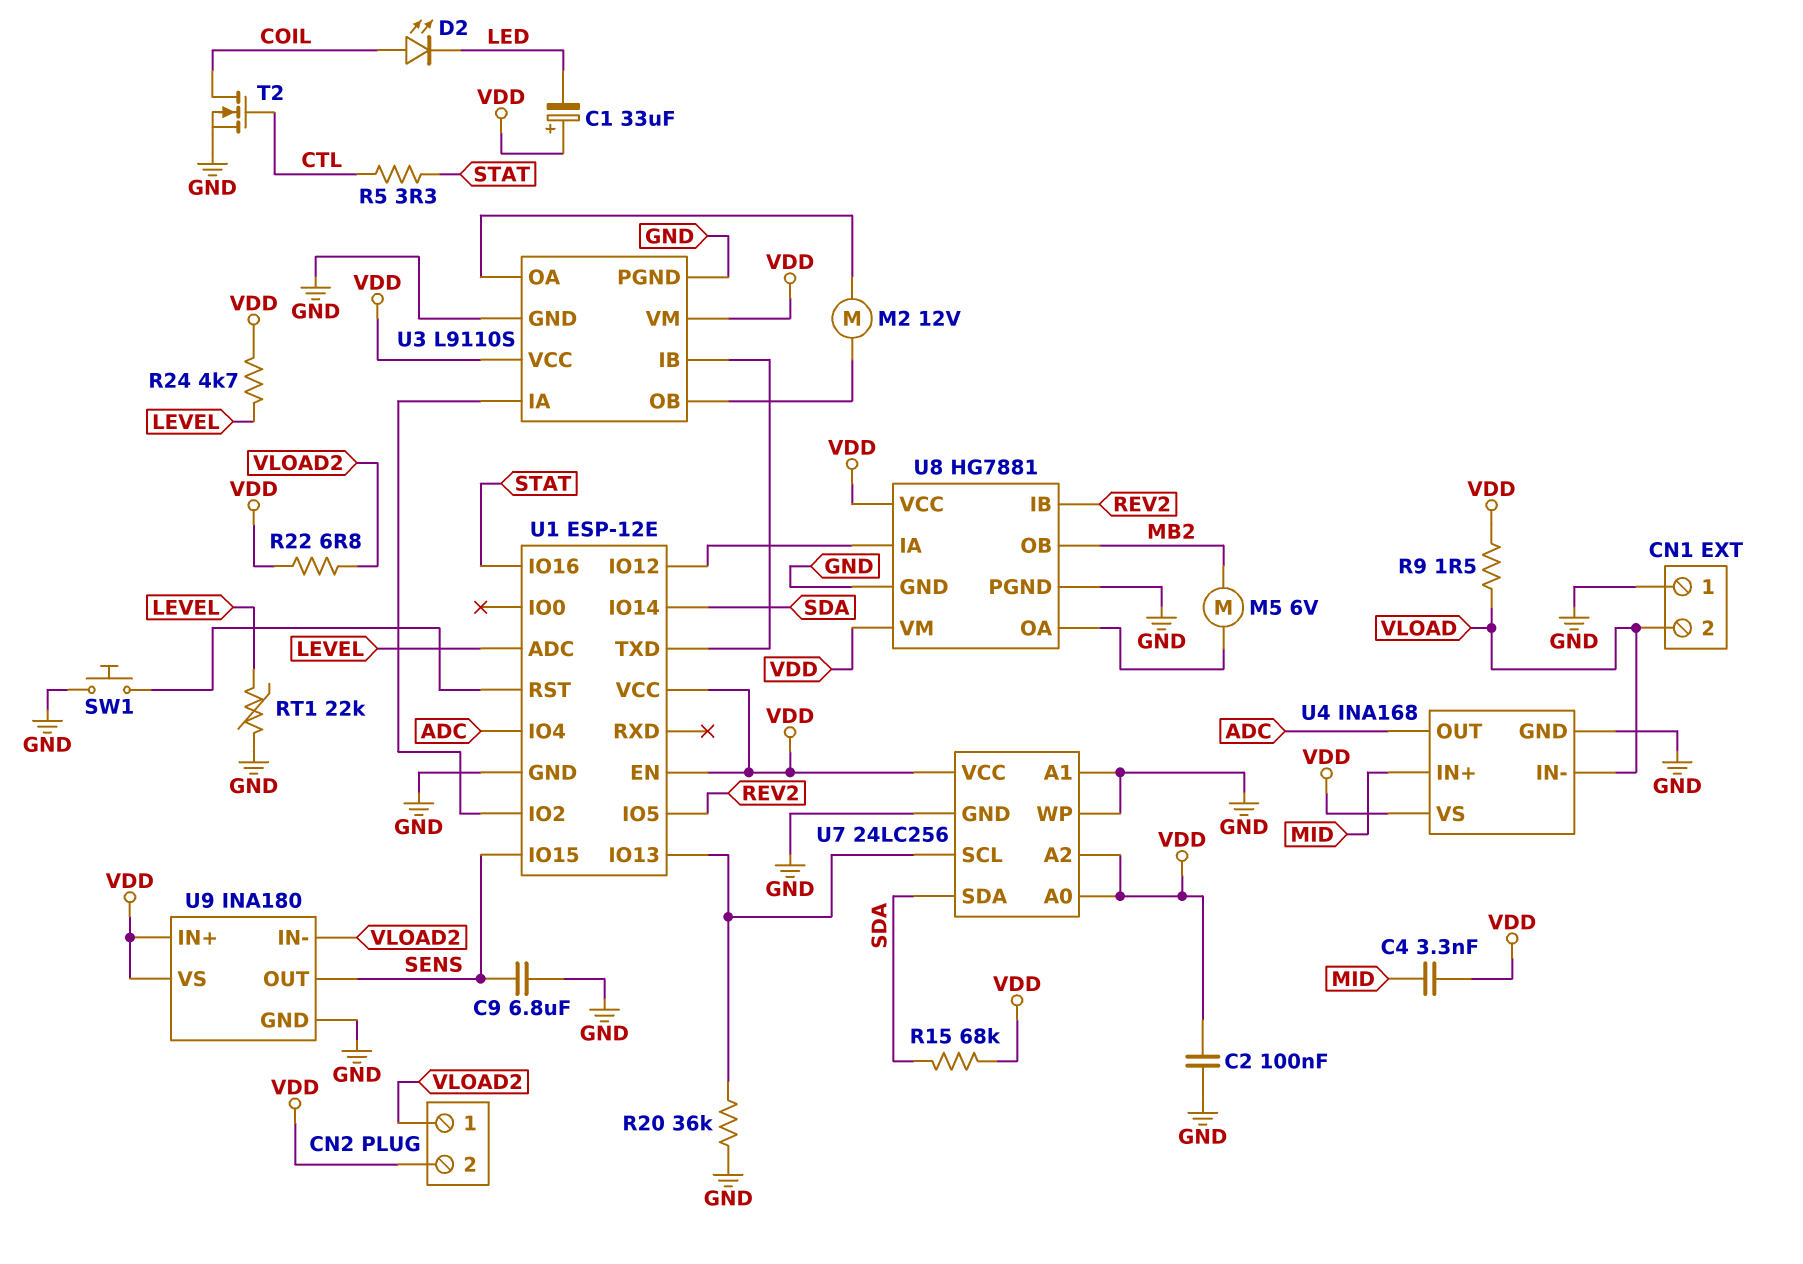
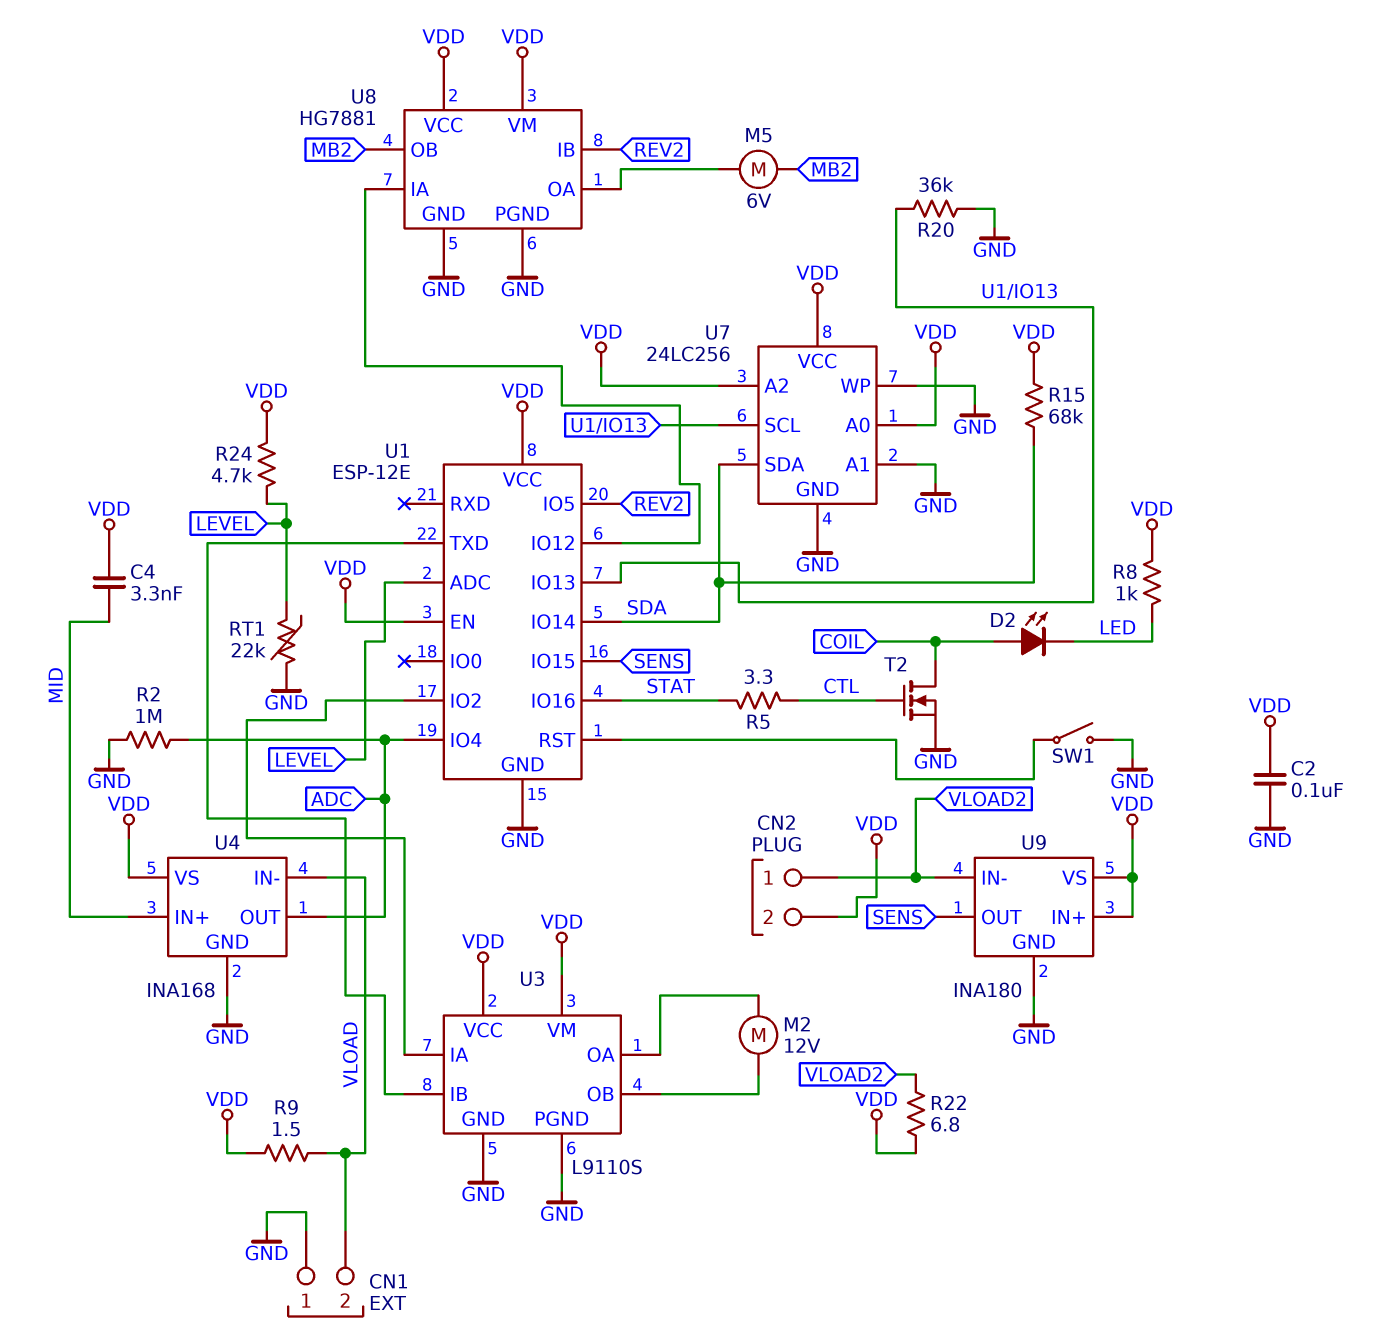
C1: 33uF (plus VDD, minus LED) -> none
C9: 6.8uF (GND, SENS) -> none
R2: none -> 1M (ADC, GND)
R8: none -> 1k (LED, VDD)
SW1: button (GND, U1/RST) -> switch (GND, U1/RST)

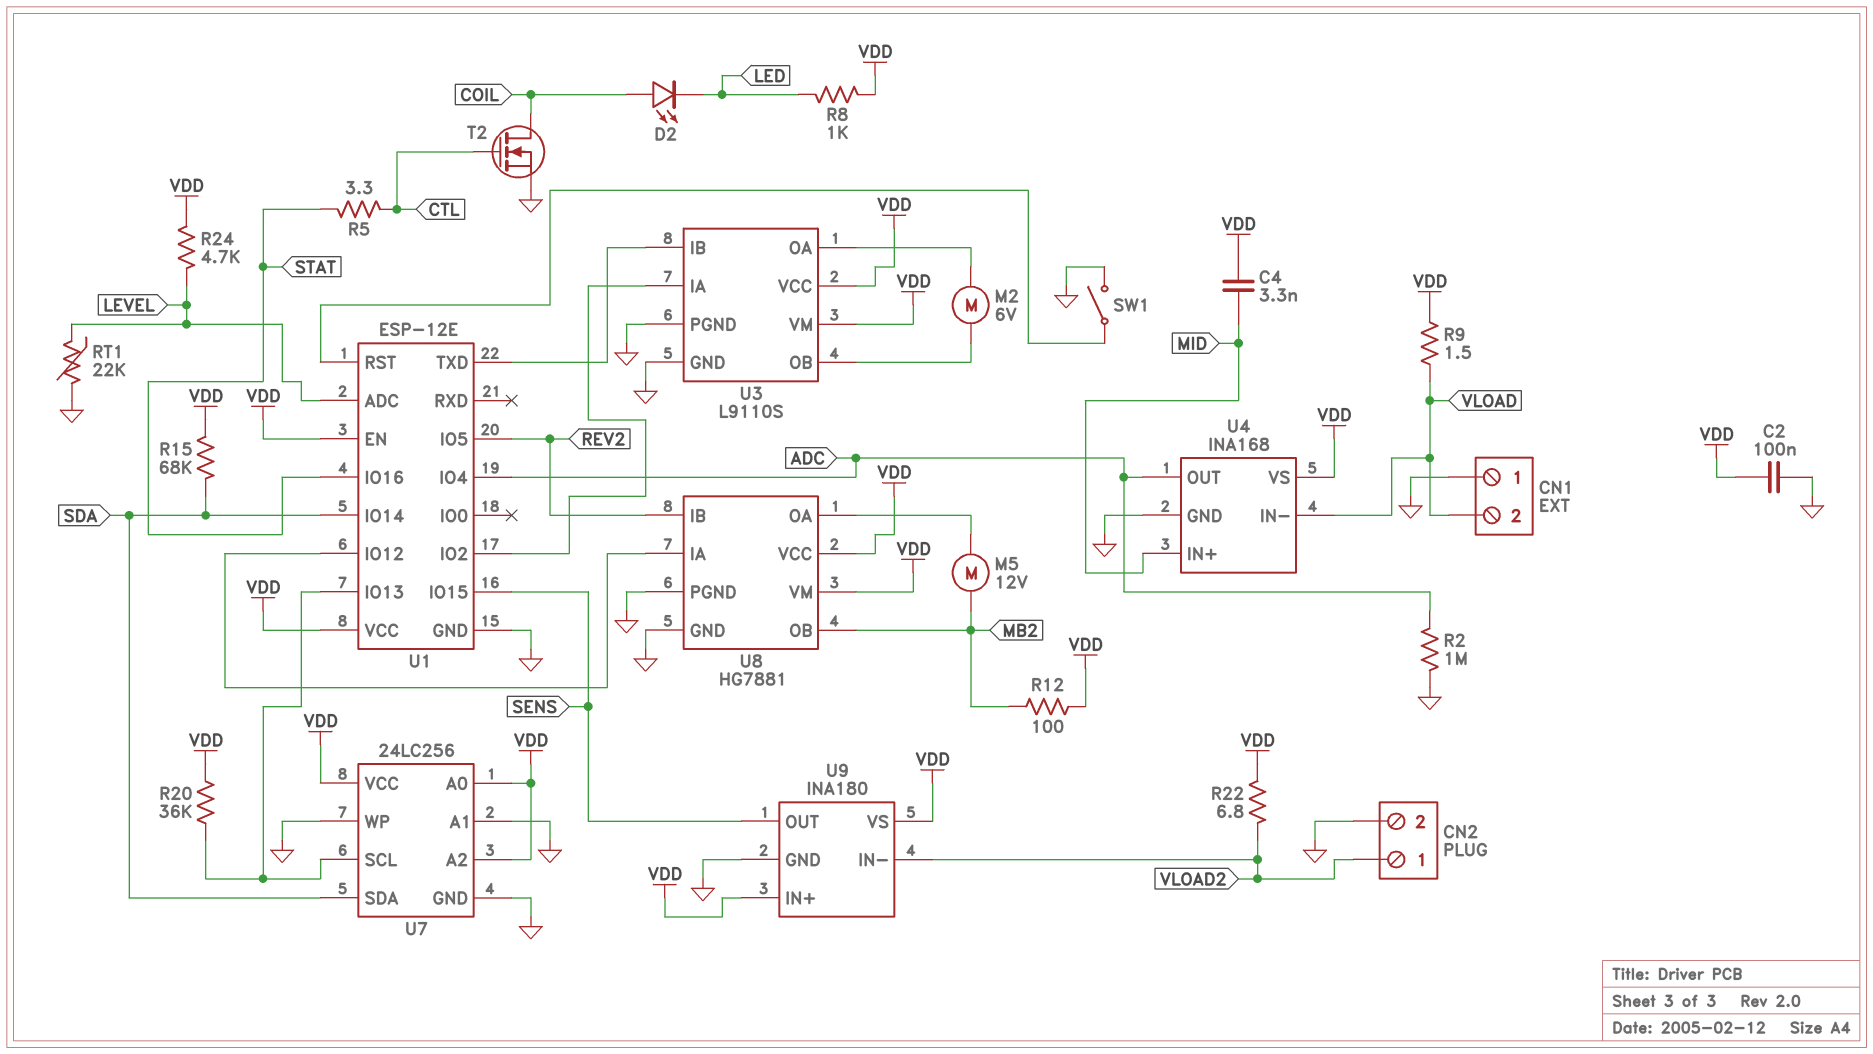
CN2 pin 2: VDD -> GND
M2: motor 12V (U3/OA, U3/OB) -> motor 6V (U3/OA, U3/OB)
M5: motor 6V (MB2, U8/OA) -> motor 12V (MB2, U8/OA)
R12: none -> 100 (MB2, VDD)
R20: 36k (GND, U1/IO13) -> 36k (U1/IO13, VDD)

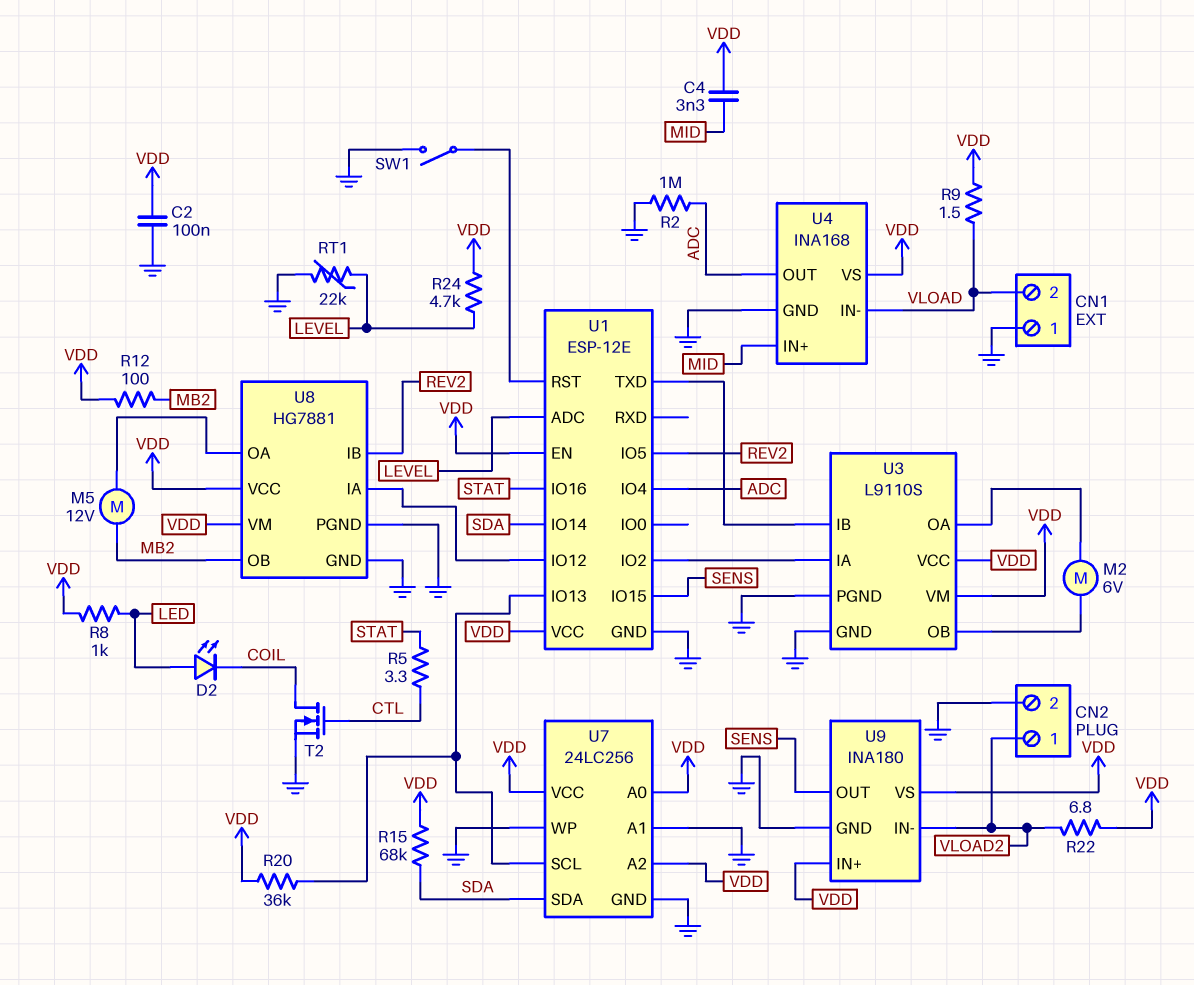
D2: LED (A COIL, K LED) -> LED (A LED, K COIL)

